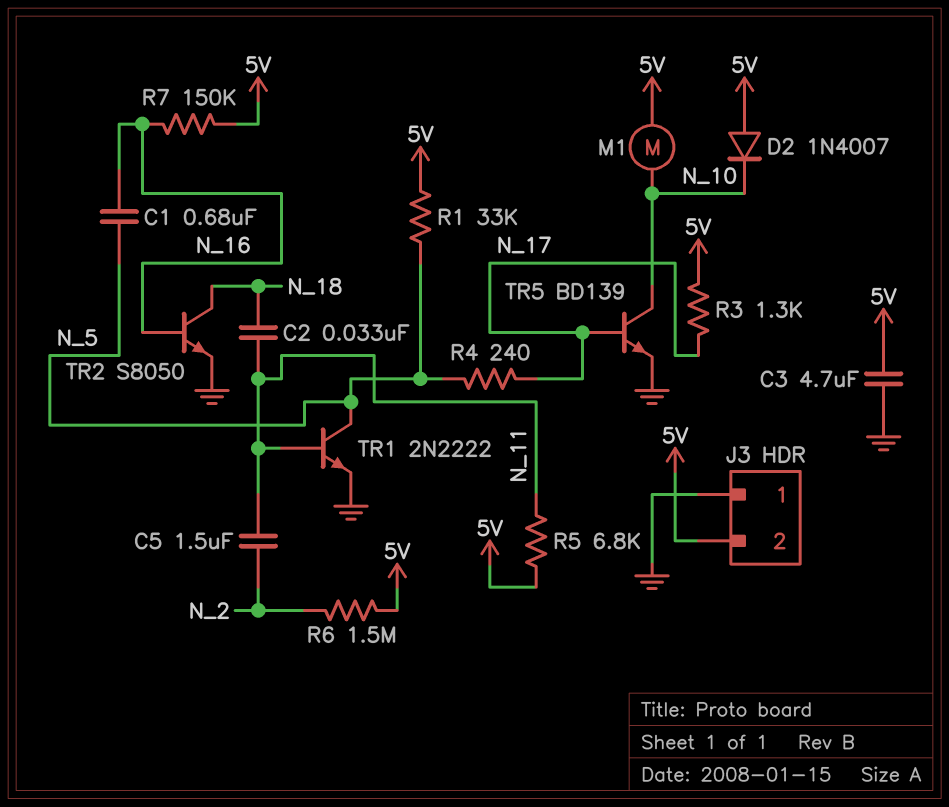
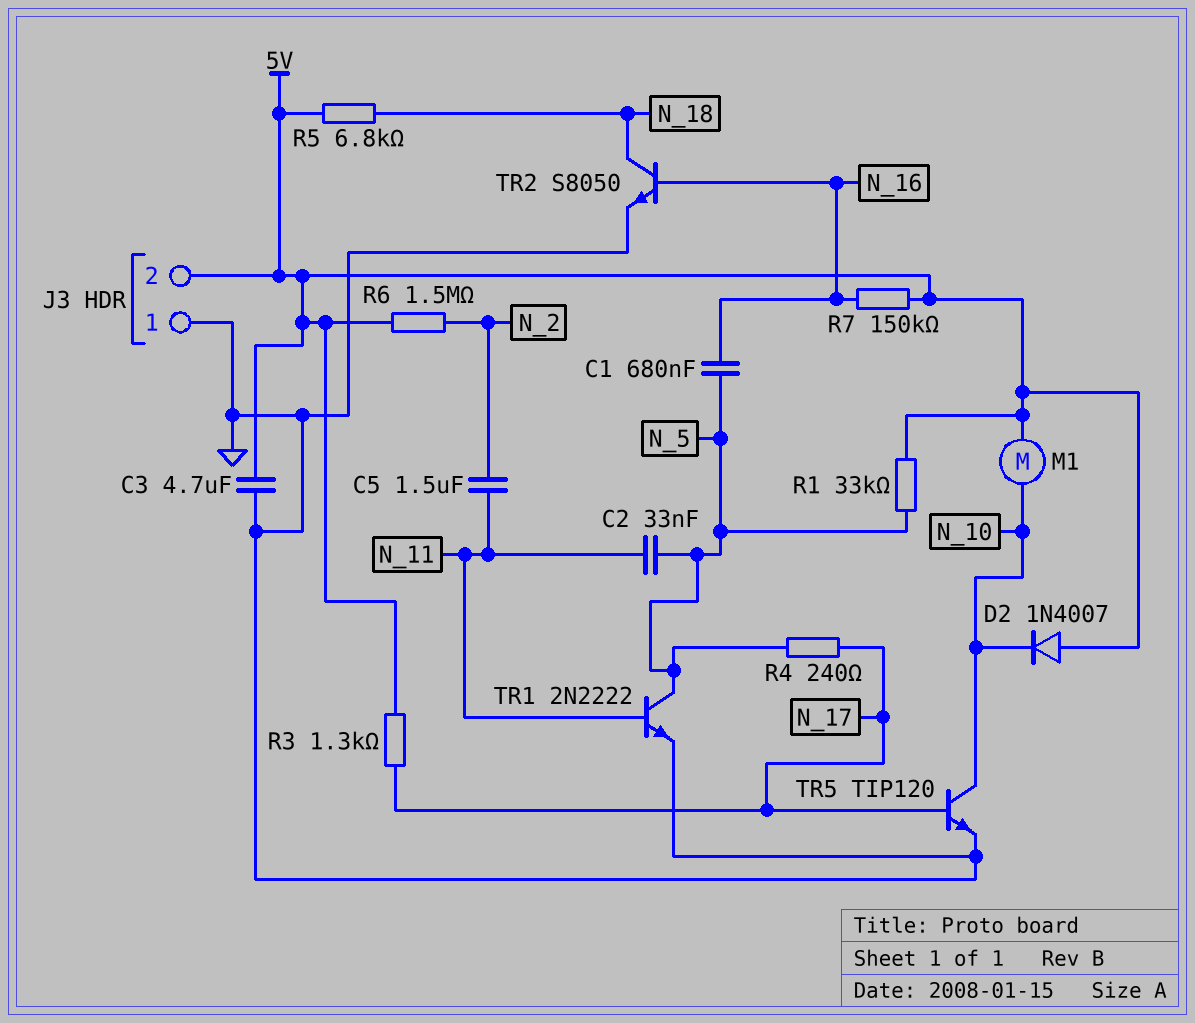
C2: 33nF (N_11, N_18) -> 33nF (N_5, N_11)
R5: 6.8k (5V, N_11) -> 6.8k (5V, N_18)
TR5: NPN BD139 (B N_17, C N_10, E GND) -> NPN TIP120 (B N_17, C N_10, E GND)

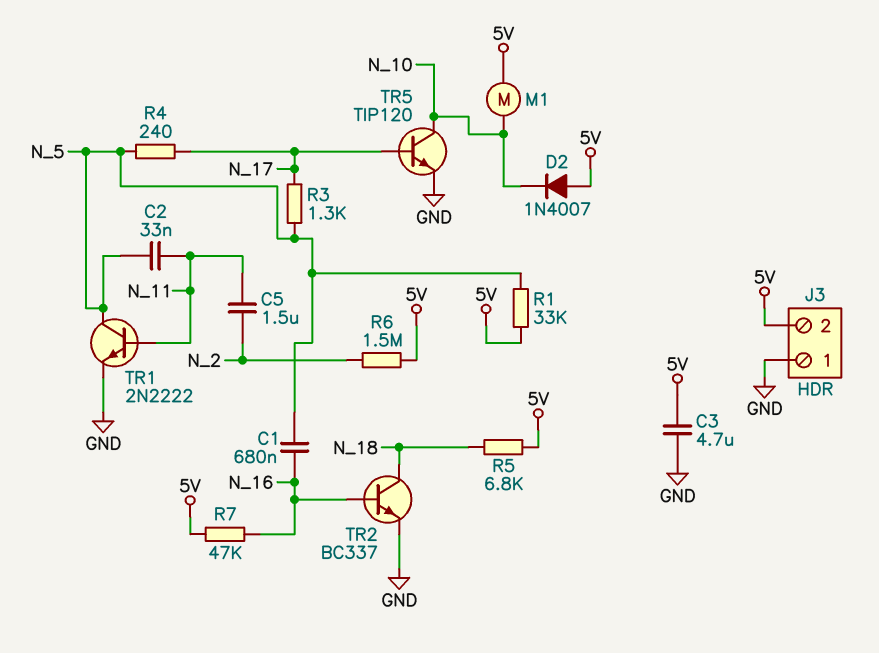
R3: 1.3k (5V, N_17) -> 1.3k (N_5, N_17)
R7: 150k (5V, N_16) -> 47k (5V, N_16)
TR2: NPN S8050 (B N_16, C N_18, E GND) -> NPN BC337 (B N_16, C N_18, E GND)

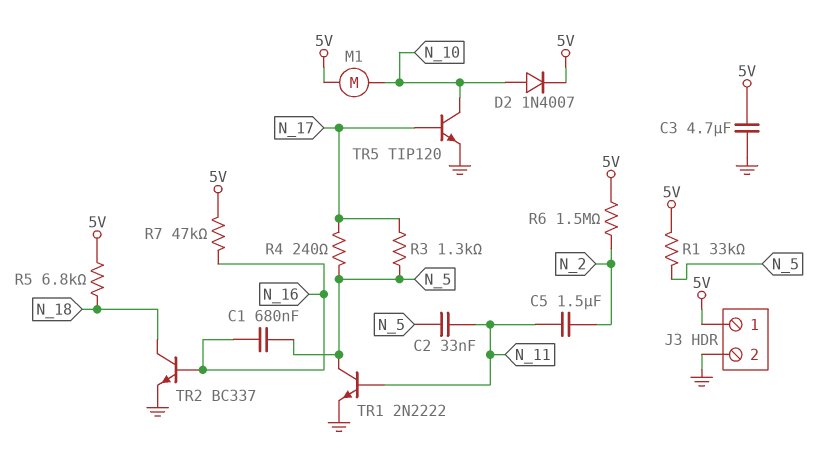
D2: diode 1N4007 (A 5V, K N_10) -> diode 1N4007 (A N_10, K 5V)
J3 pin 1: GND -> 5V
J3 pin 2: 5V -> GND

